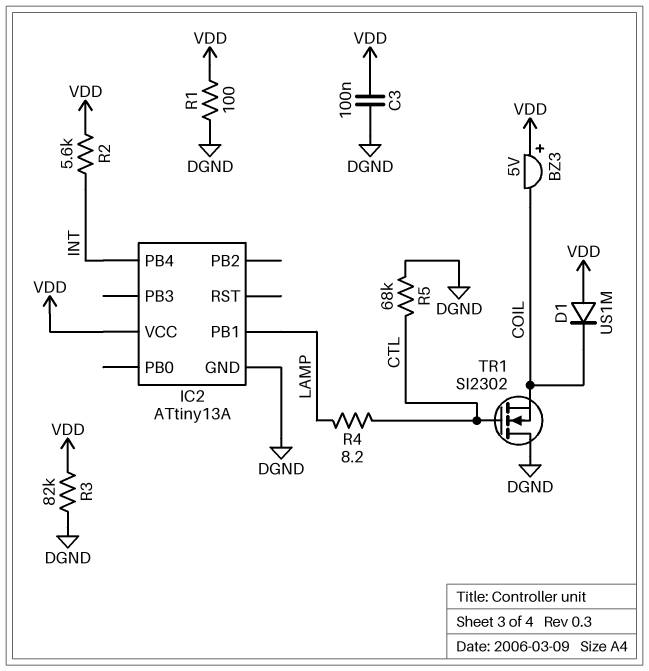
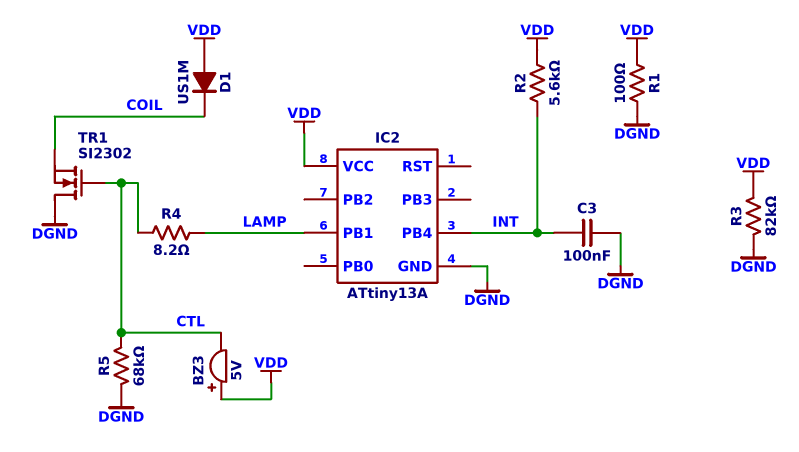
BZ3: buzzer 5V (plus VDD, minus COIL) -> buzzer 5V (plus VDD, minus CTL)
C3: 100nF (DGND, VDD) -> 100nF (DGND, INT)

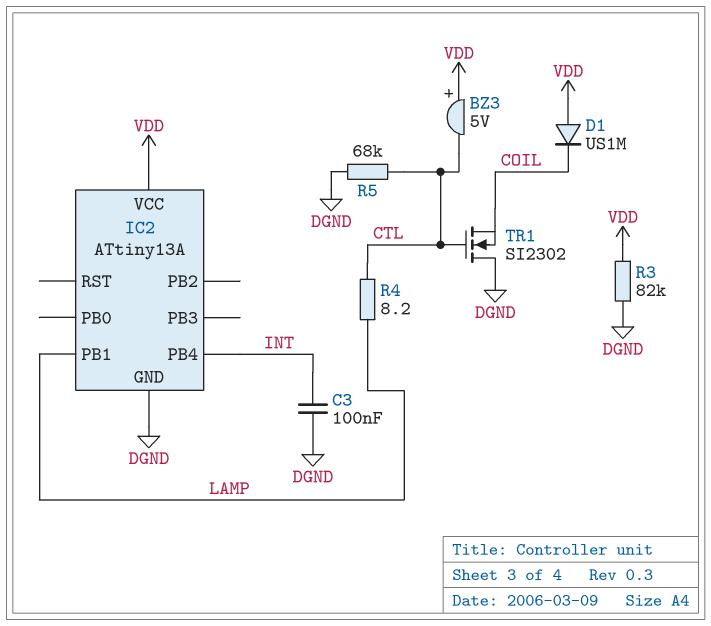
R1: 100 (DGND, VDD) -> none
R2: 5.6k (INT, VDD) -> none

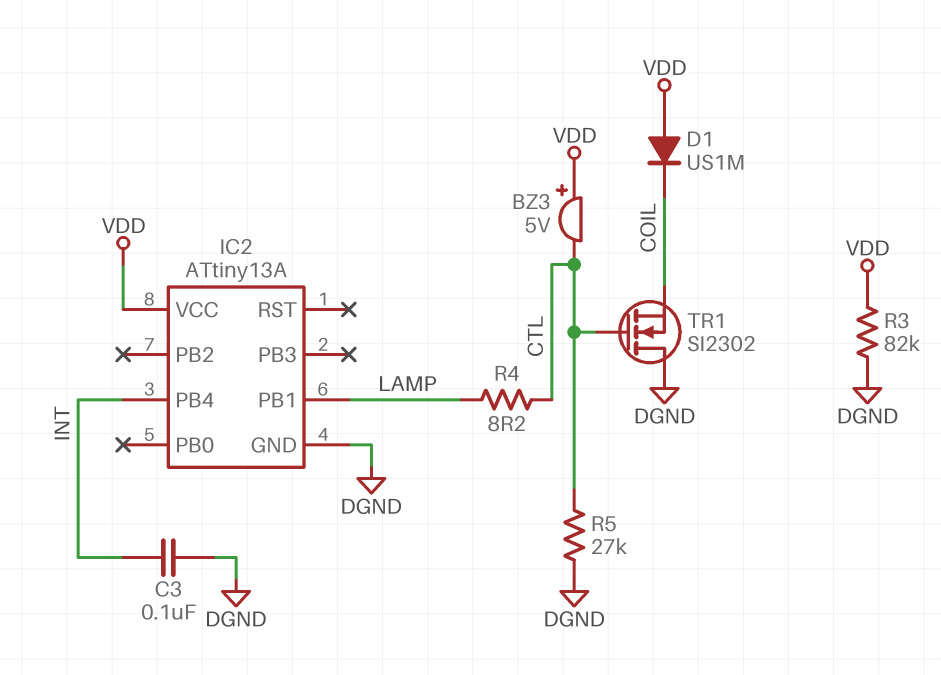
R5: 68k (CTL, DGND) -> 27k (CTL, DGND)

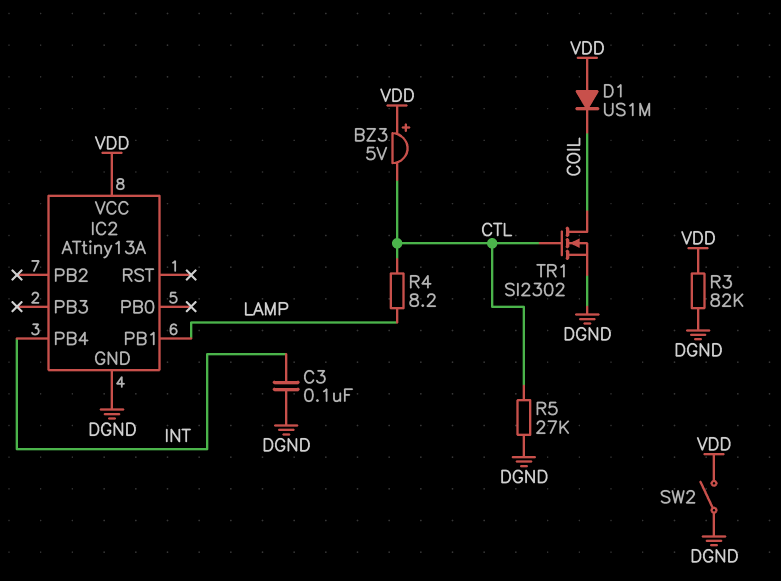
SW2: none -> switch (DGND, VDD)
TR1: NMOS SI2302 (G CTL, D DGND, S COIL) -> NMOS SI2302 (G CTL, D COIL, S DGND)

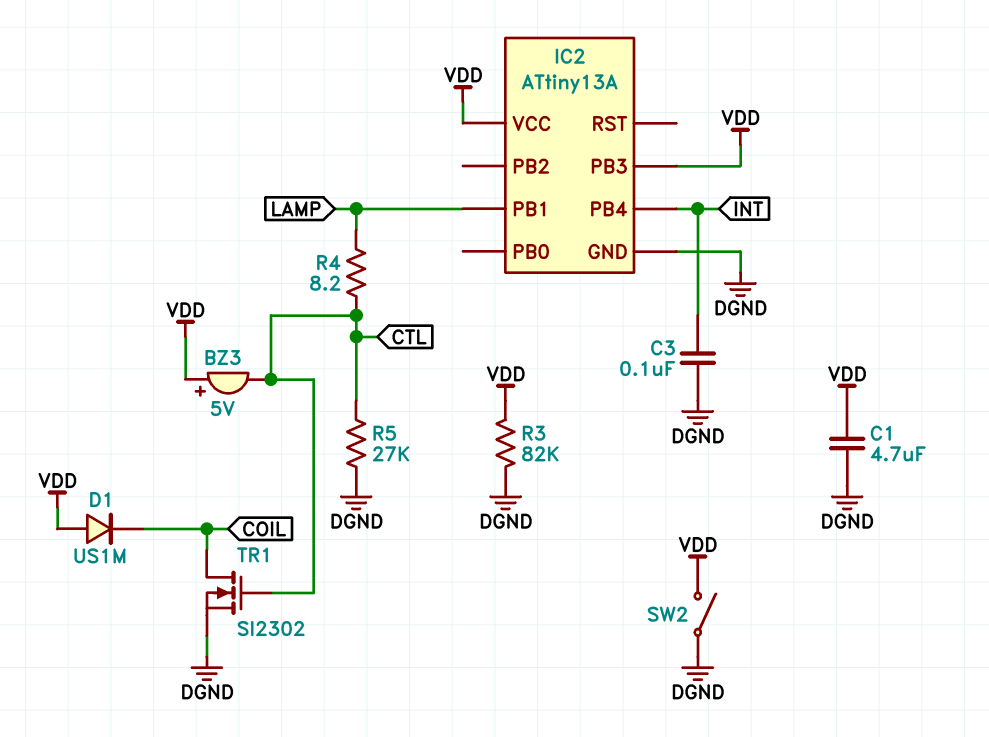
C1: none -> 4.7uF (DGND, VDD)
IC2 pin PB3: none -> VDD

